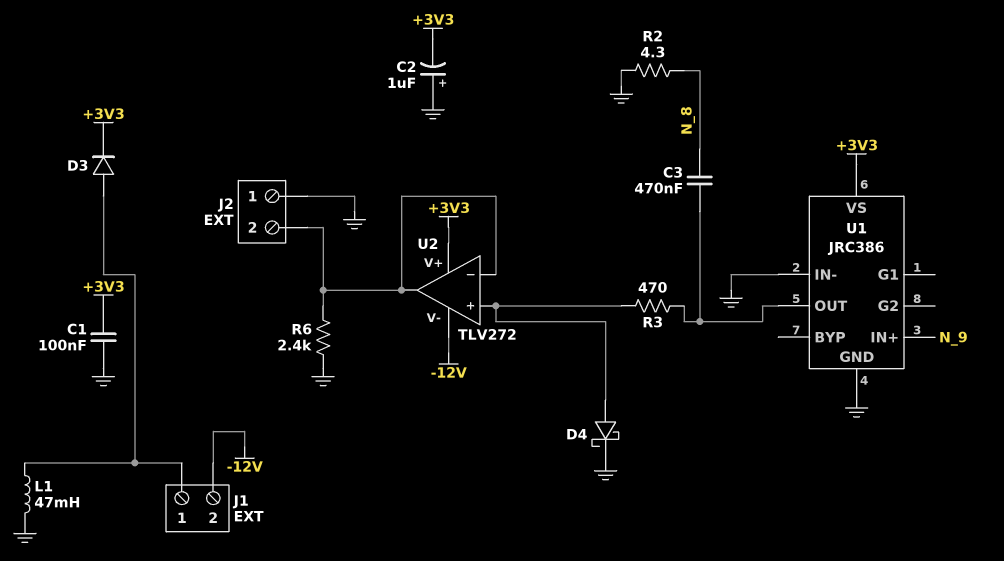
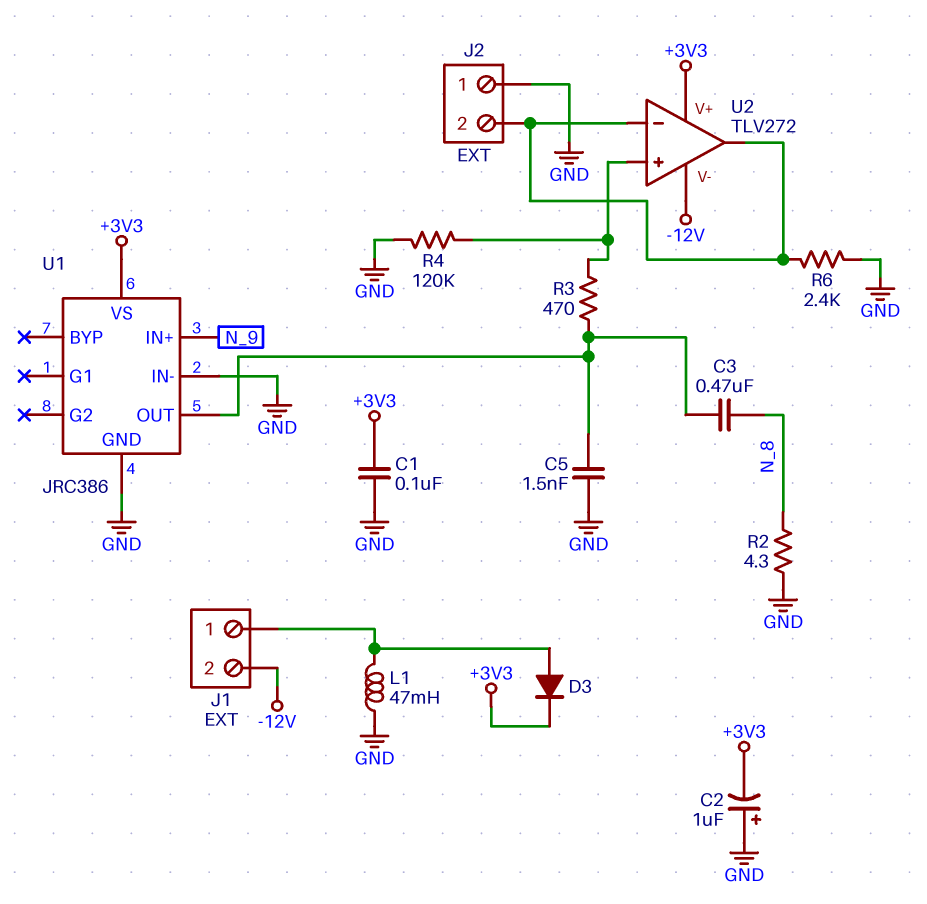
C5: none -> 1.5nF (GND, U1/OUT)
D4: schottky (A U2/in+, K GND) -> none
R4: none -> 120k (GND, U2/in+)

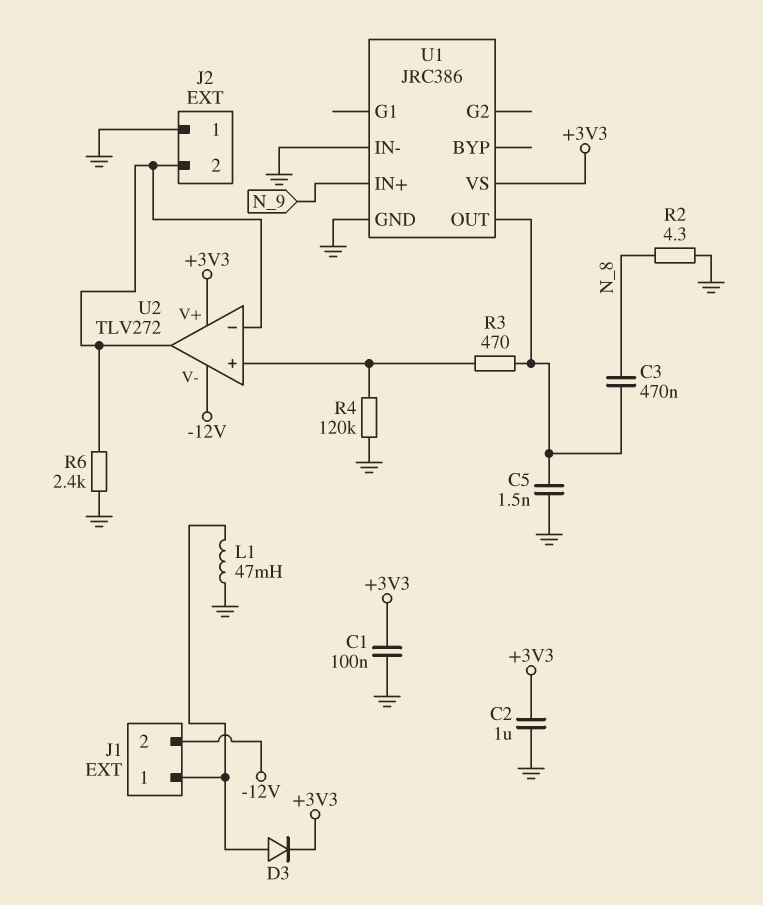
C2: 1uF (plus GND, minus +3V3) -> 1uF (+3V3, GND)

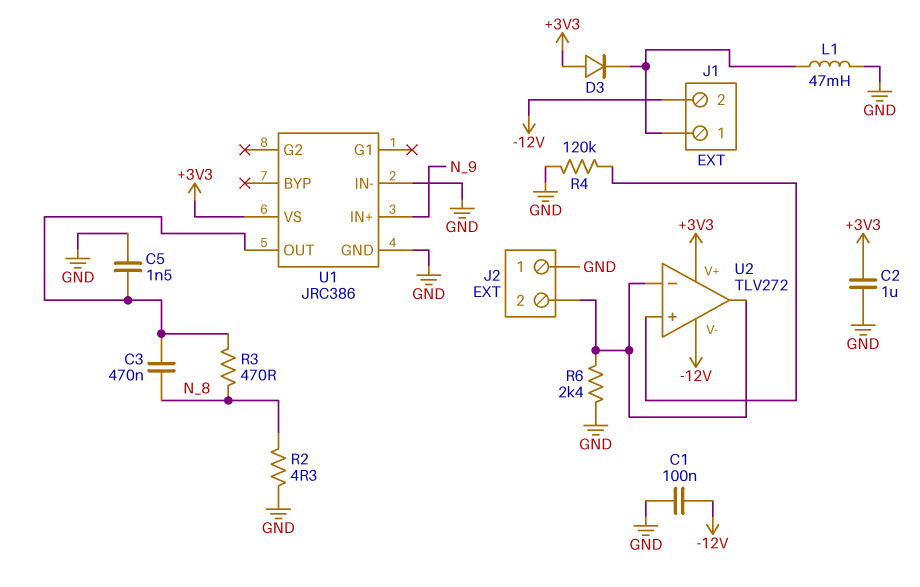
C1: 100nF (+3V3, GND) -> 100nF (-12V, GND)
D3: diode (A J1/1, K +3V3) -> diode (A +3V3, K J1/1)
R3: 470 (U1/OUT, U2/in+) -> 470 (N_8, U1/OUT)

